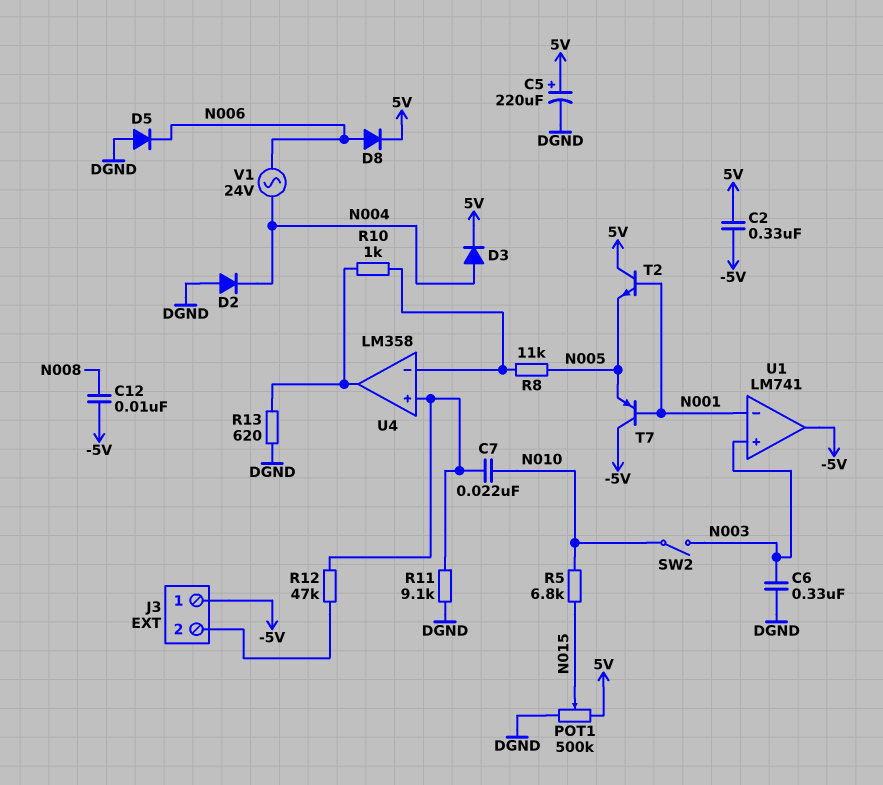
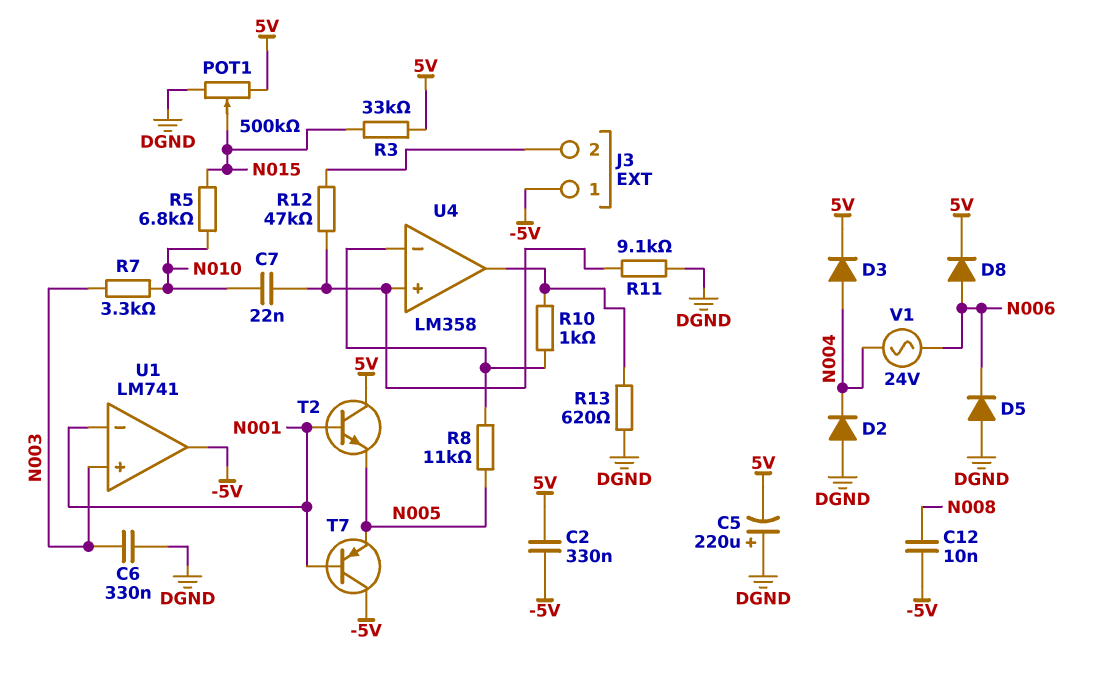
C5: 220uF (plus 5V, minus DGND) -> 220uF (plus DGND, minus 5V)
R3: none -> 33k (5V, N015)
R7: none -> 3.3k (N003, N010)
SW2: switch (N003, N010) -> none

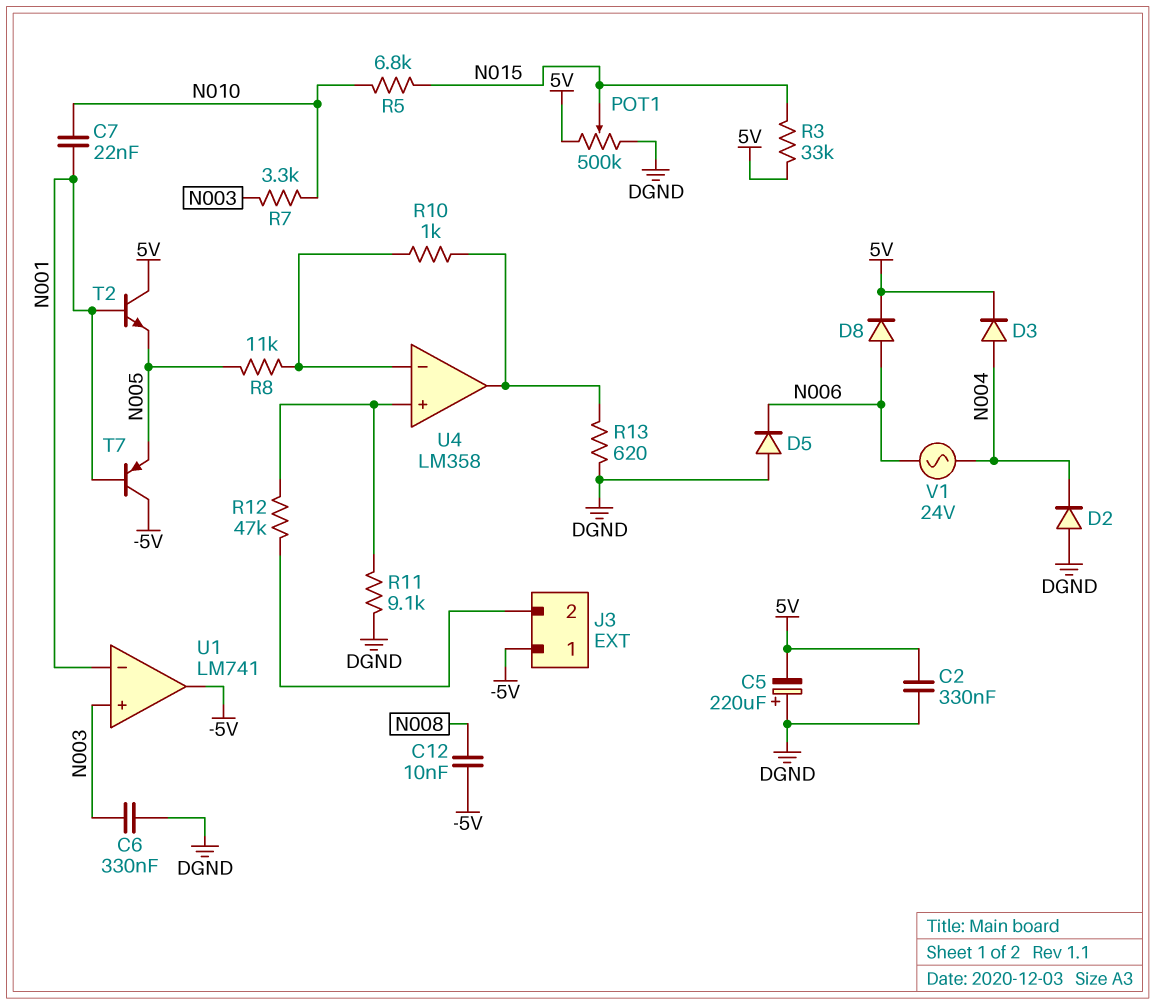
C2: 330nF (-5V, 5V) -> 330nF (5V, DGND)
C7: 22nF (N010, U4/in+) -> 22nF (N001, N010)

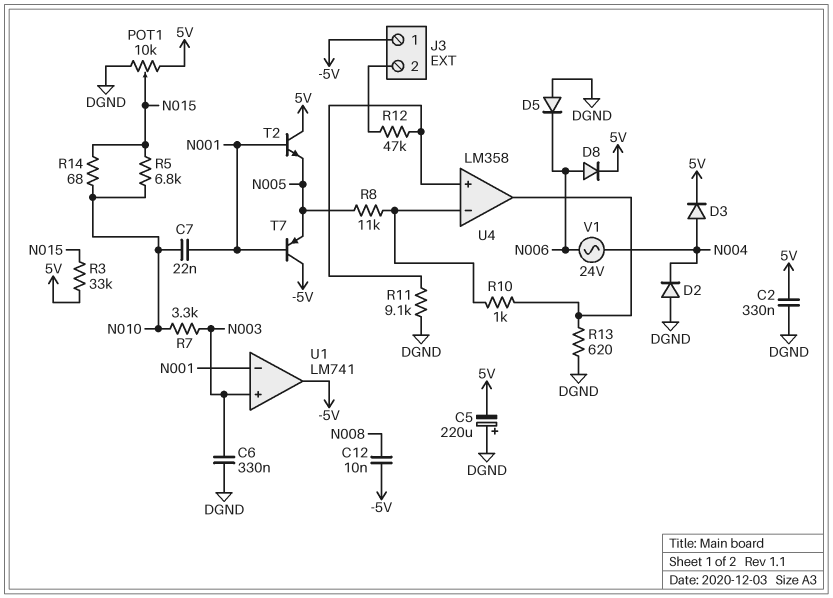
POT1: 500k (5V, DGND, wiper N015) -> 10k (5V, DGND, wiper N015)
R14: none -> 68 (N010, N015)

